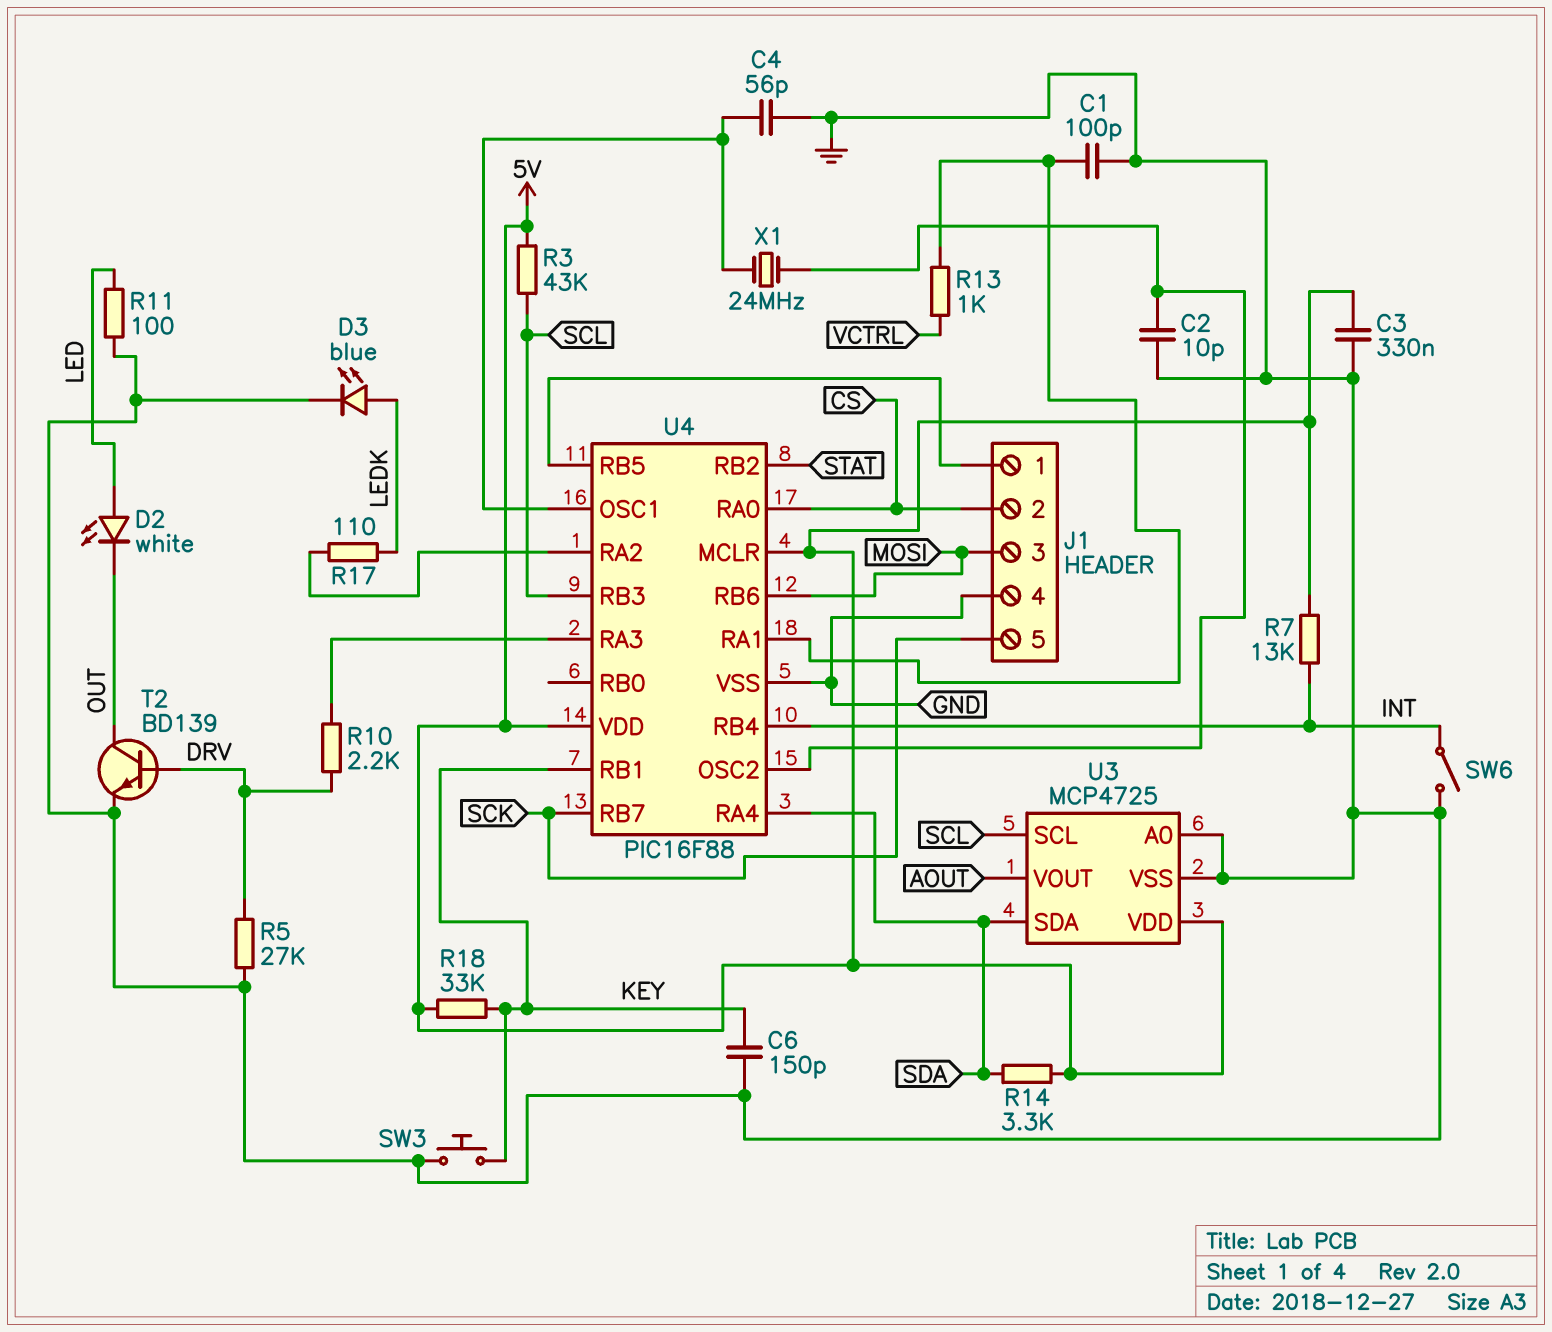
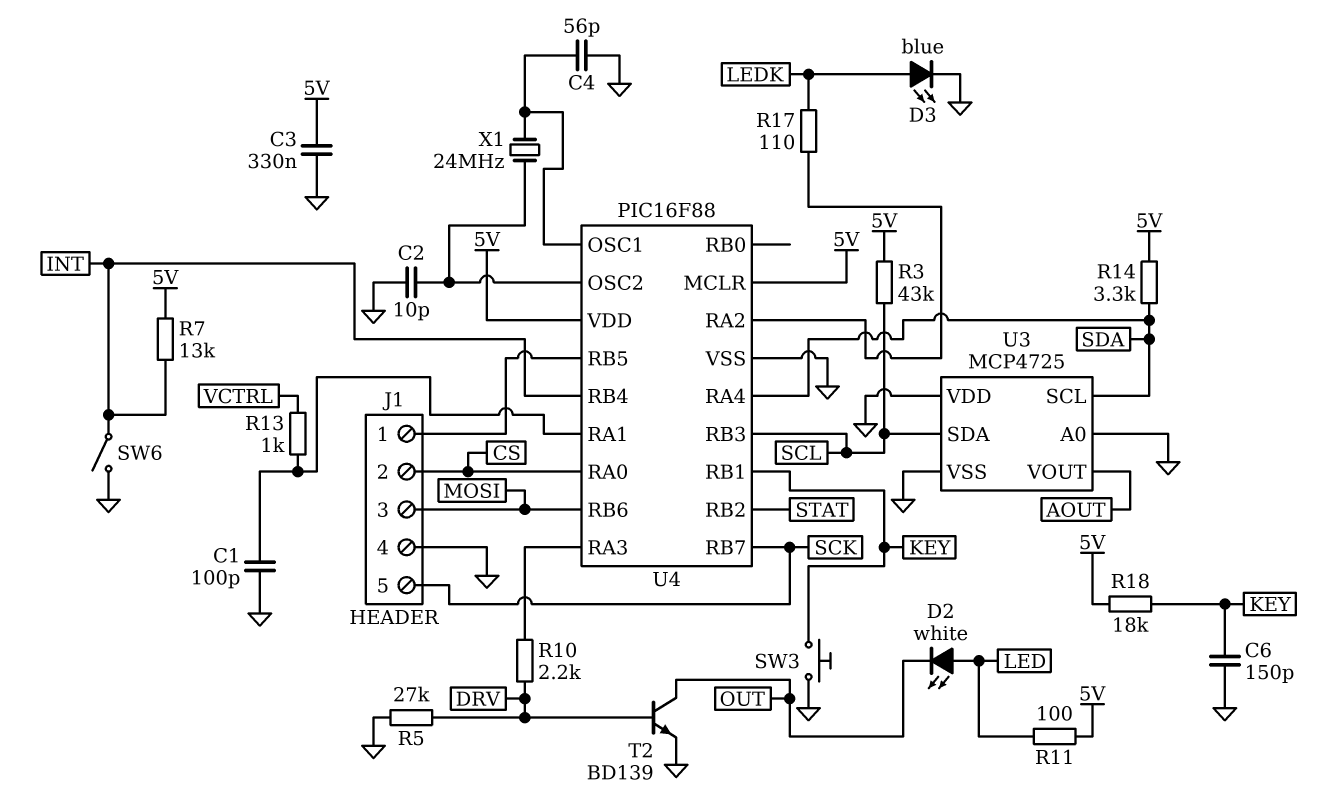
R11: 100 (GND, LED) -> 100 (5V, LED)
R18: 33k (5V, KEY) -> 18k (5V, KEY)
U3 pin SCL: SCL -> SDA
U3 pin SDA: SDA -> SCL
U3 pin VDD: 5V -> GND

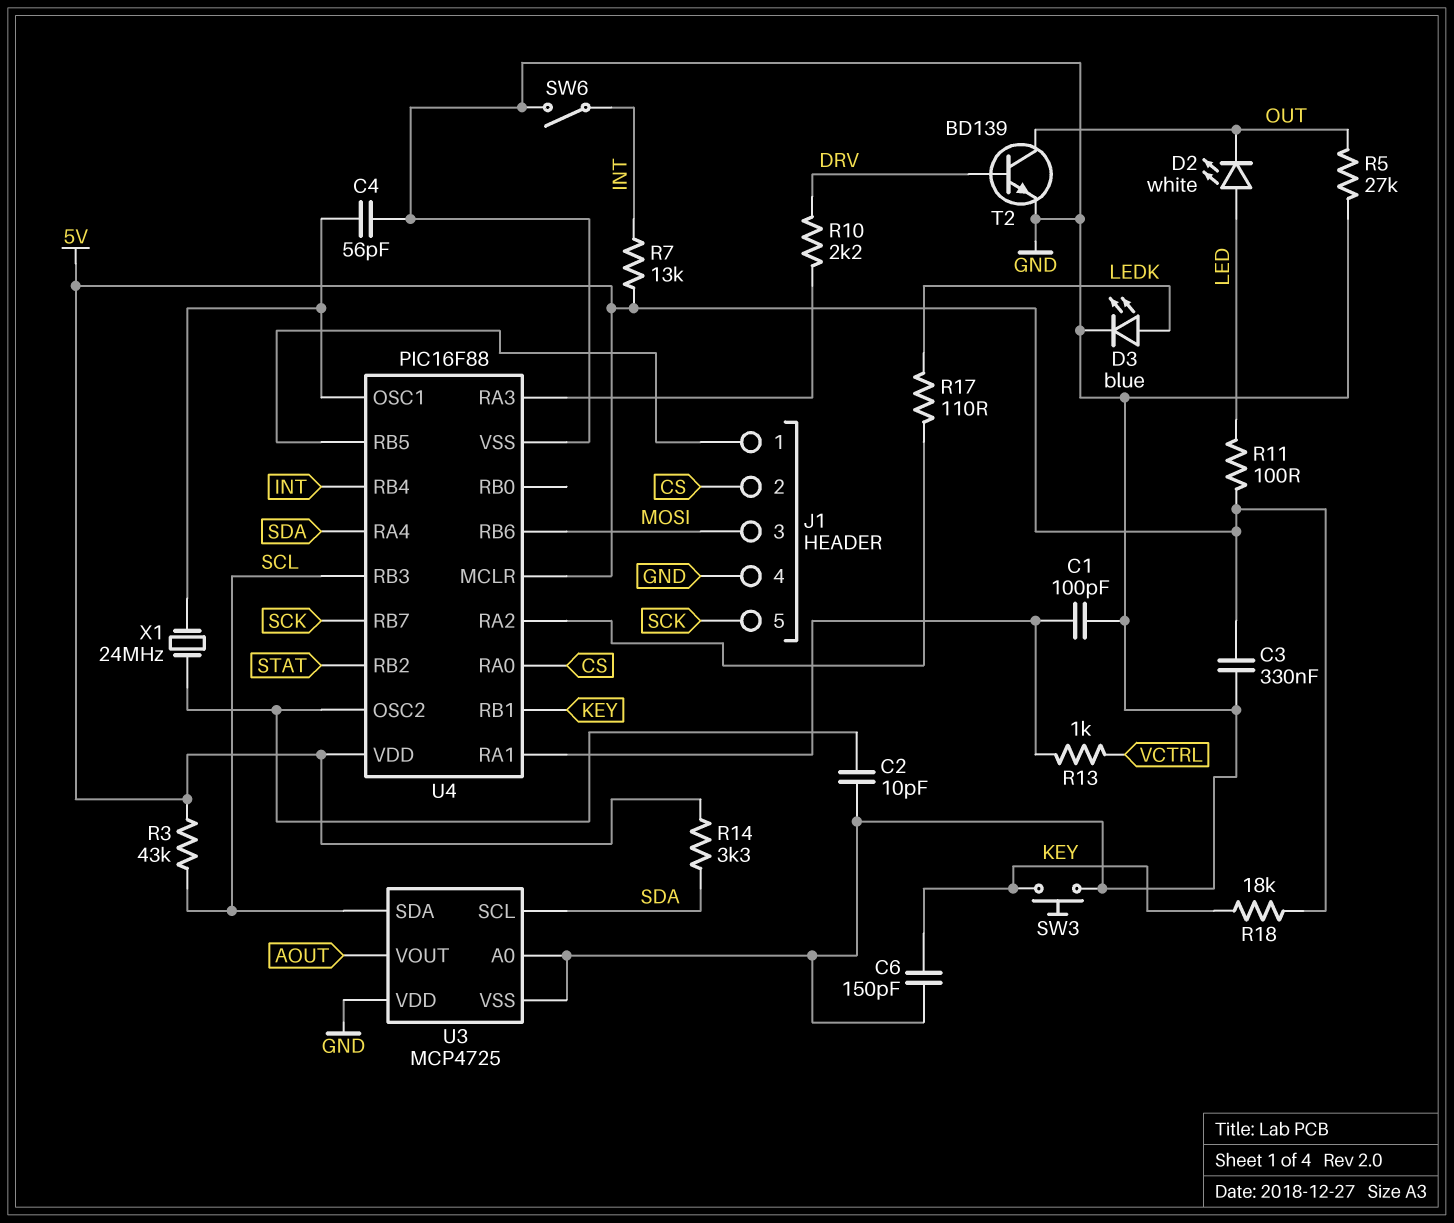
R5: 27k (DRV, GND) -> 27k (GND, OUT)

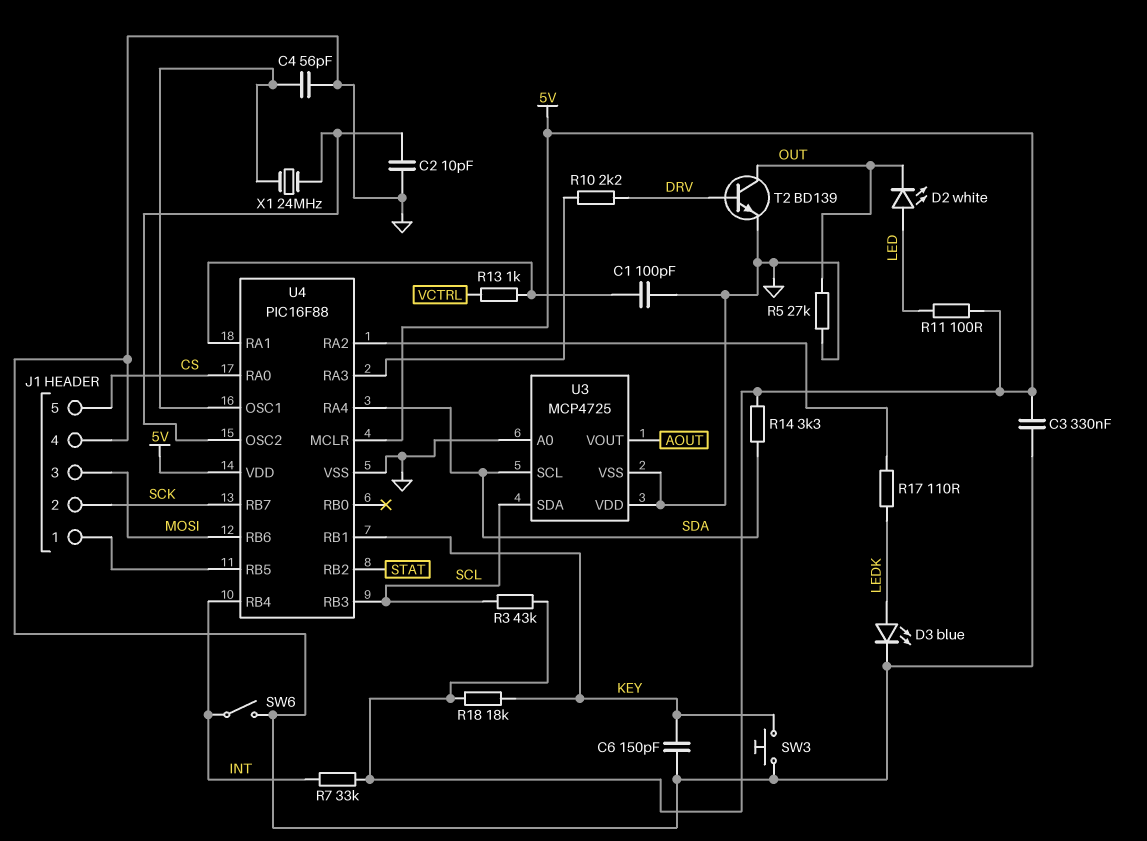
J1 pin 2: CS -> SCK
J1 pin 5: SCK -> CS
R7: 13k (5V, INT) -> 33k (5V, INT)

